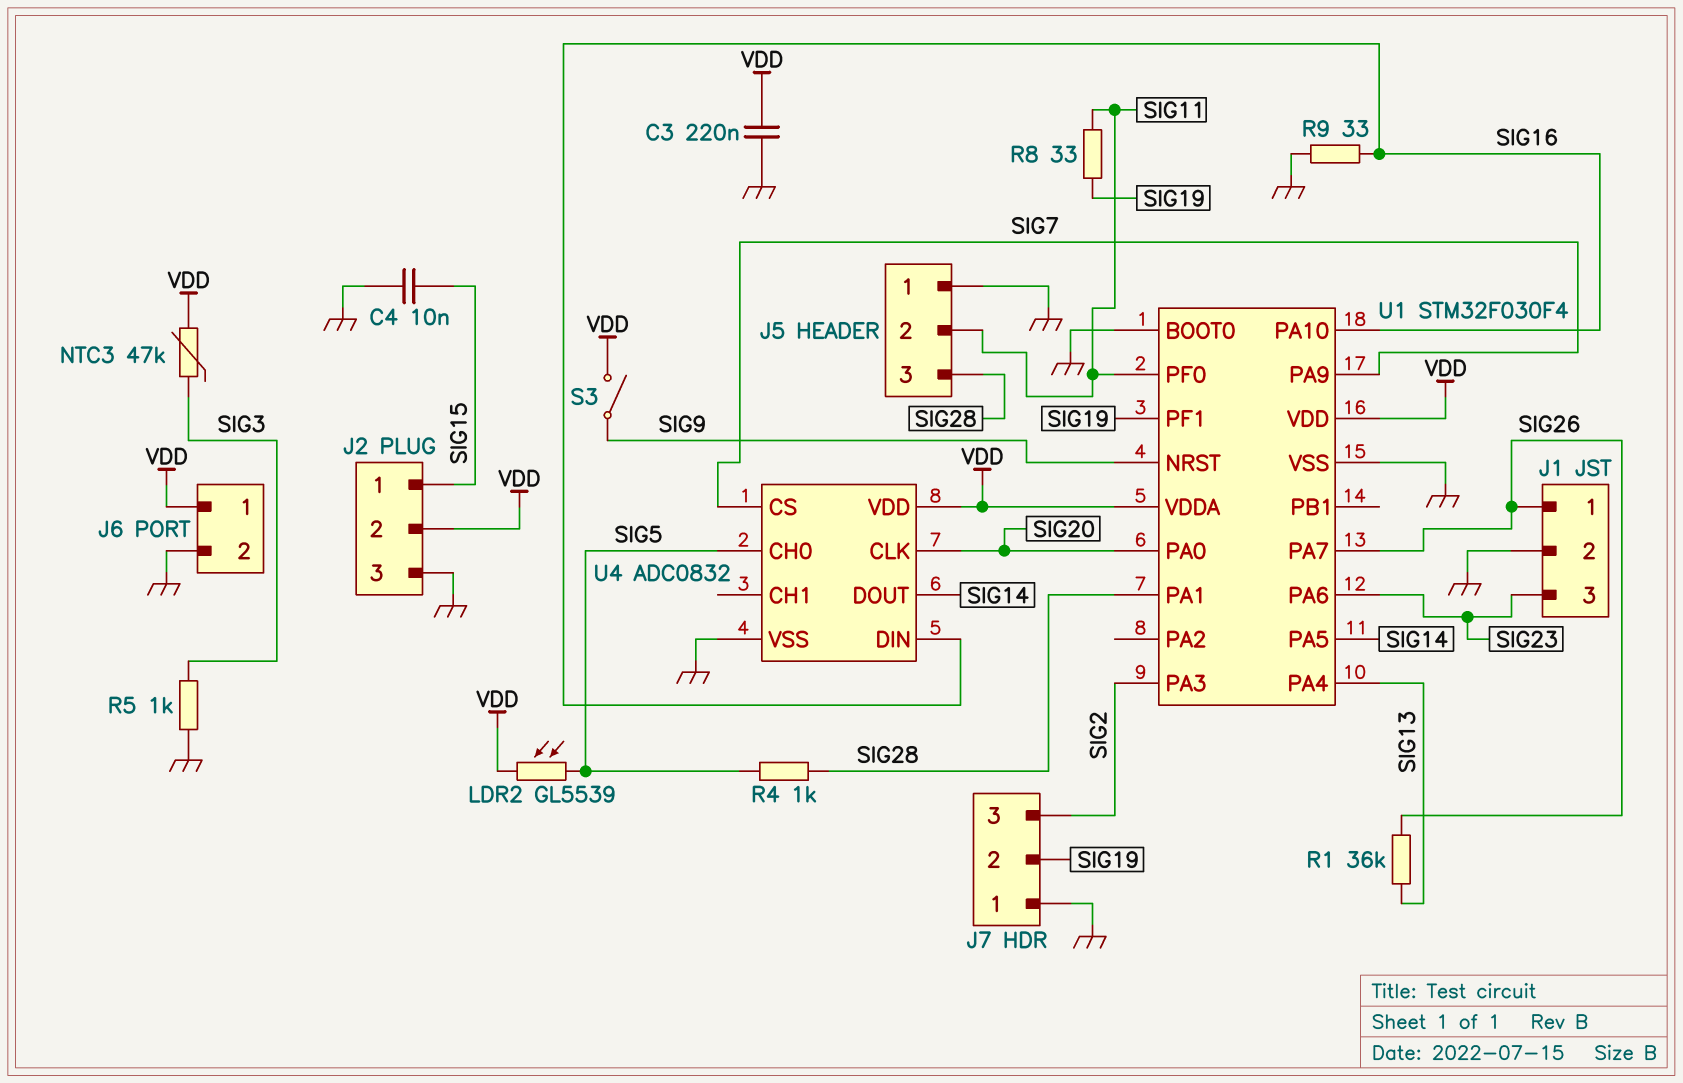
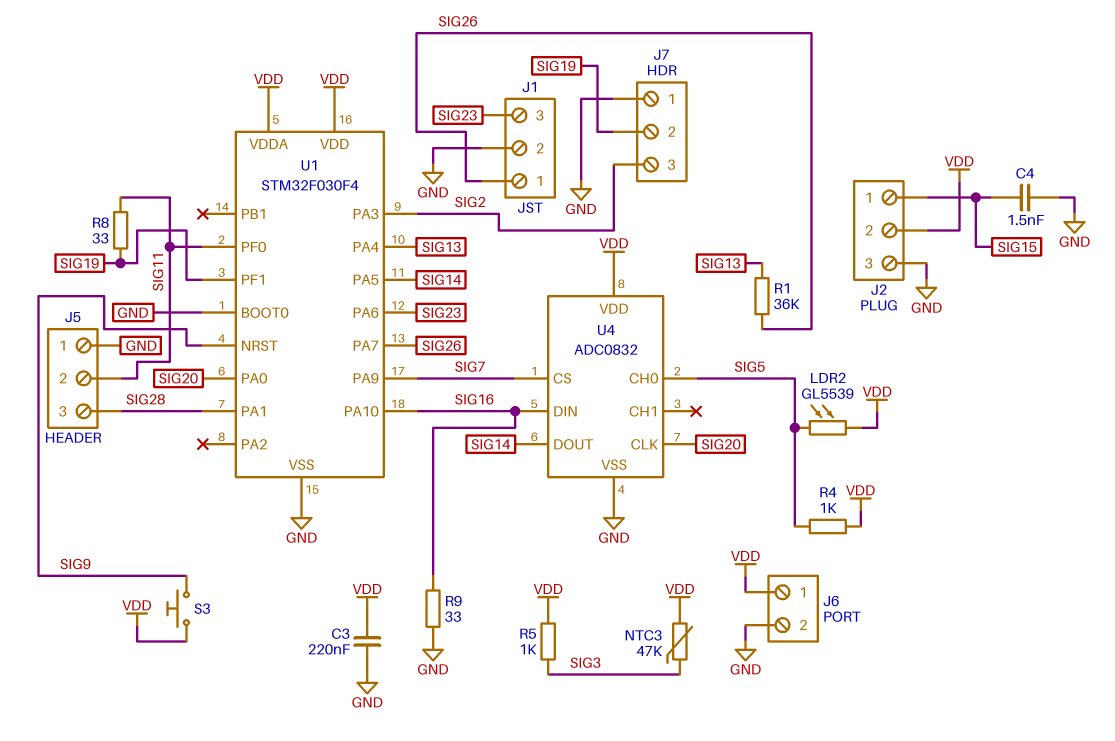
C4: 10nF (GND, SIG15) -> 1.5nF (GND, SIG15)
R4: 1k (SIG5, SIG28) -> 1k (SIG5, VDD)
R5: 1k (GND, SIG3) -> 1k (SIG3, VDD)
S3: switch (SIG9, VDD) -> button (SIG9, VDD)

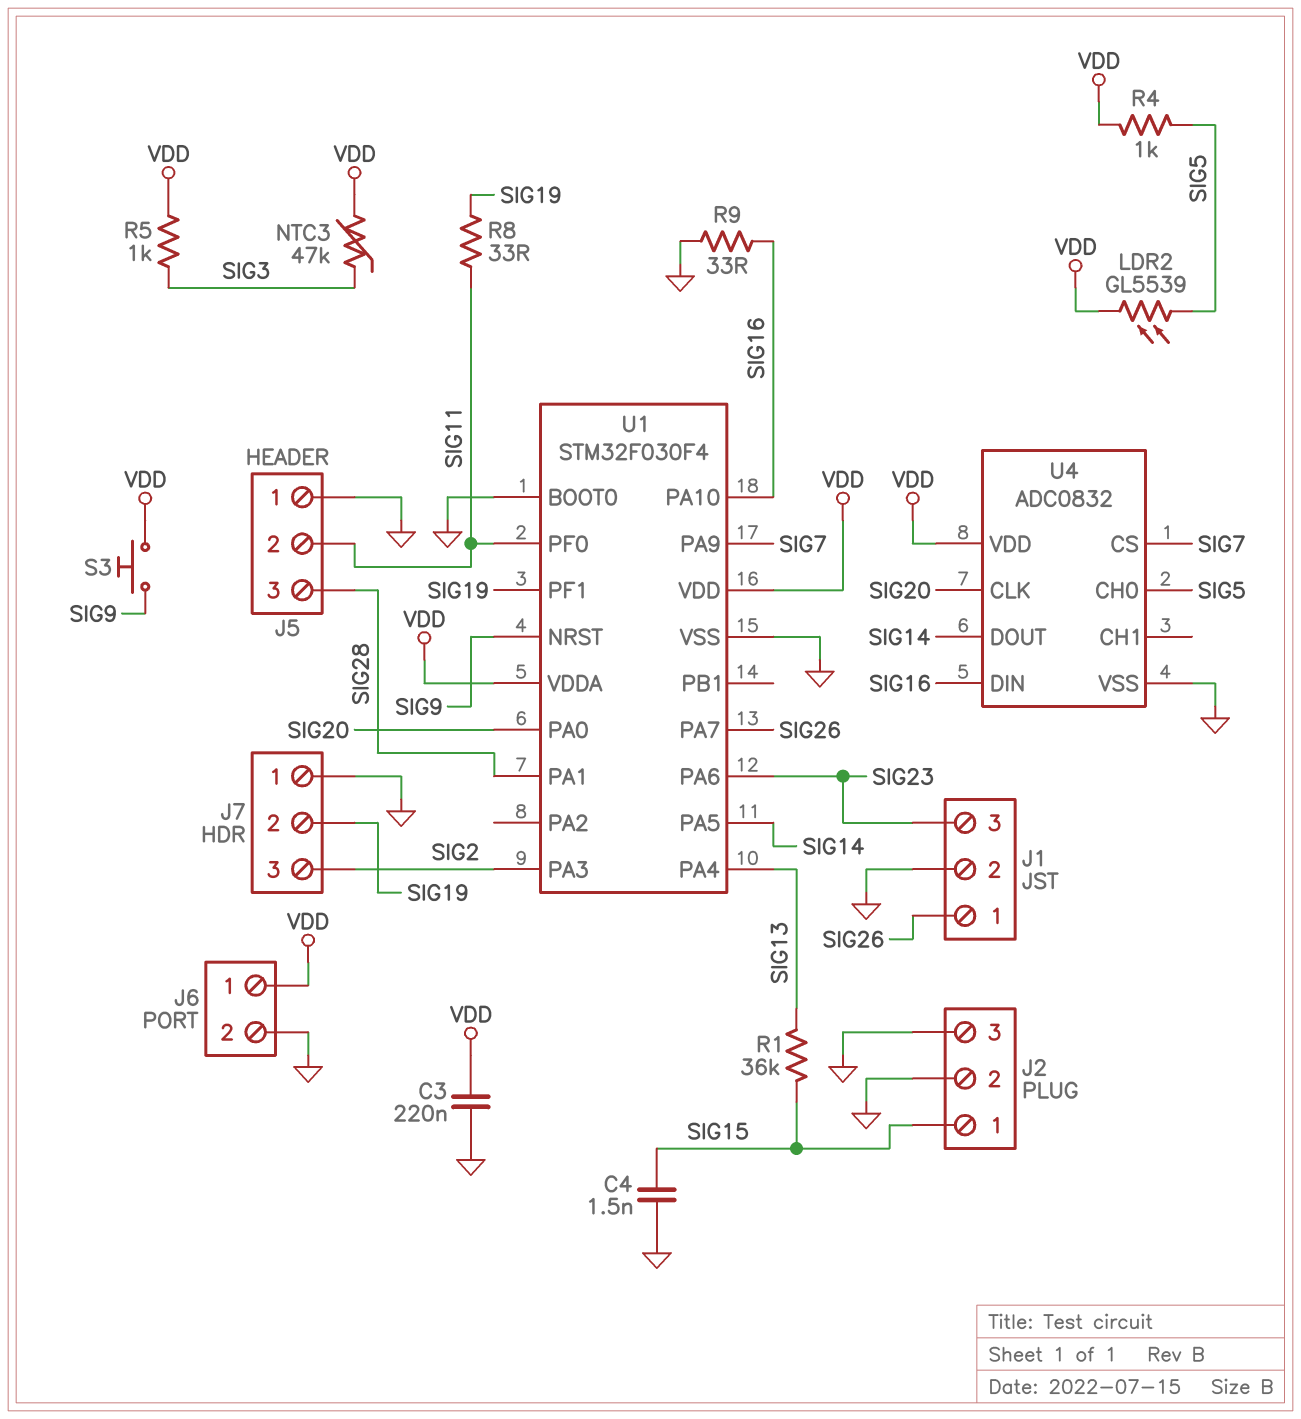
J2 pin 2: VDD -> GND
R1: 36k (SIG13, SIG26) -> 36k (SIG13, SIG15)

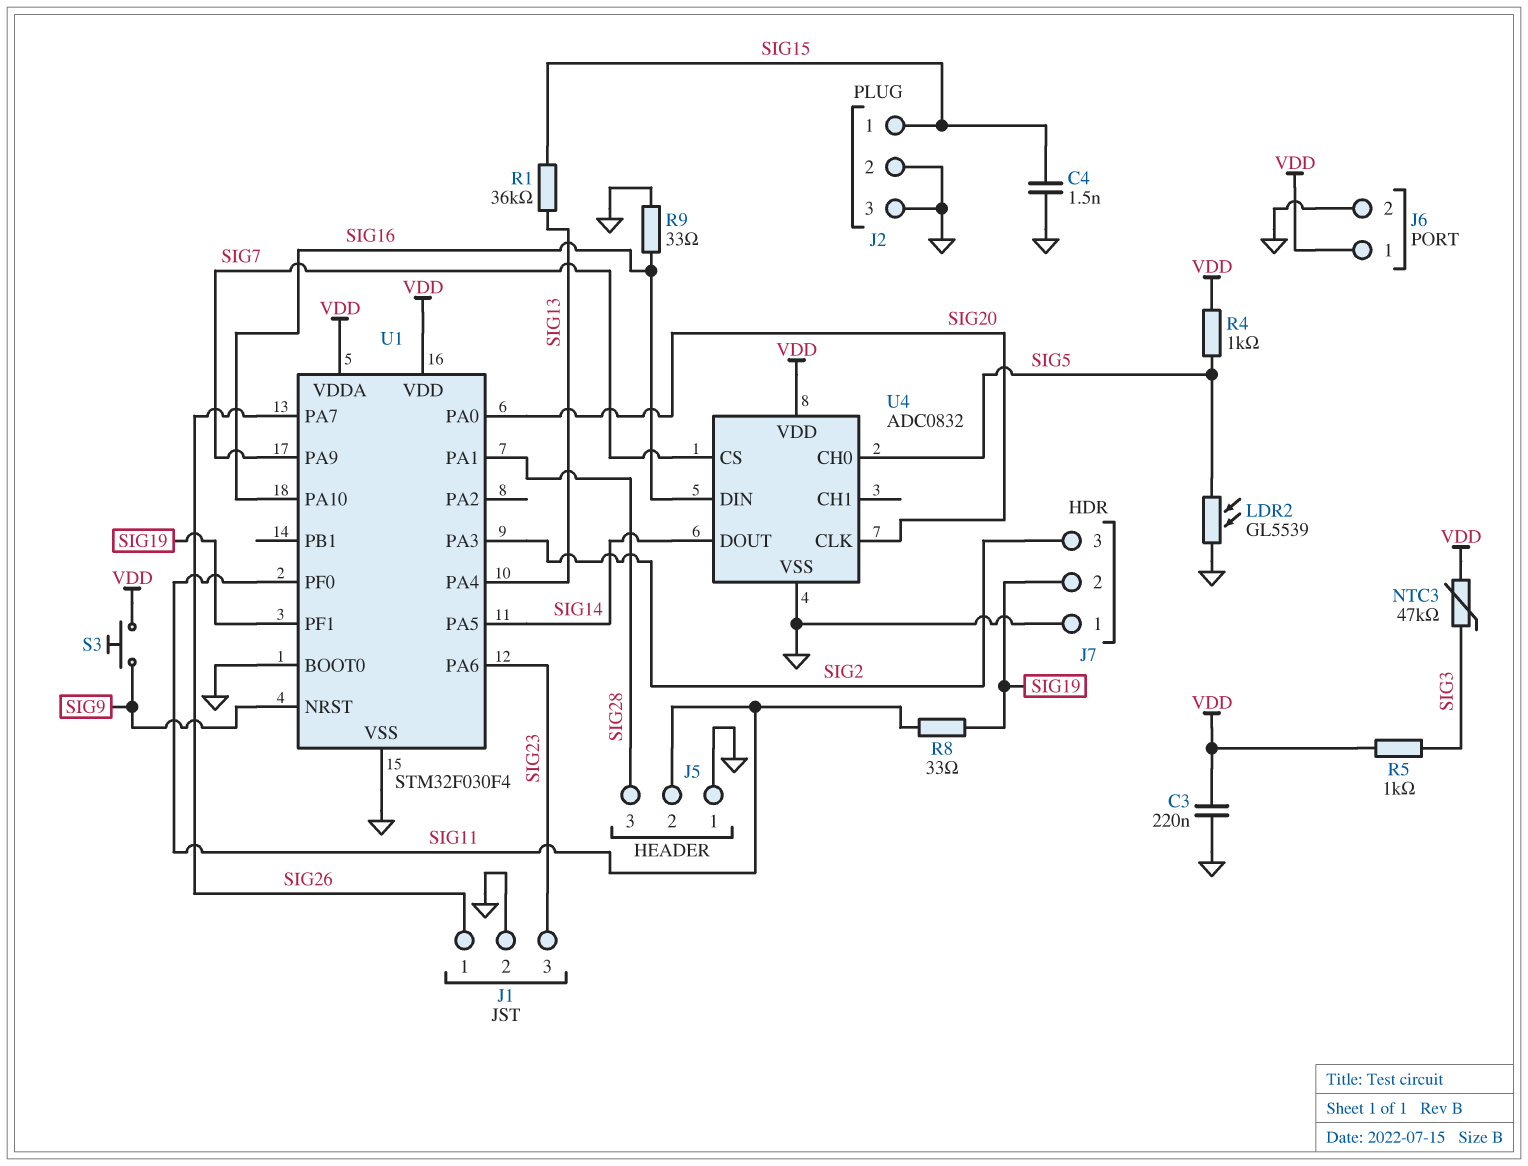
LDR2: GL5539 (SIG5, VDD) -> GL5539 (GND, SIG5)

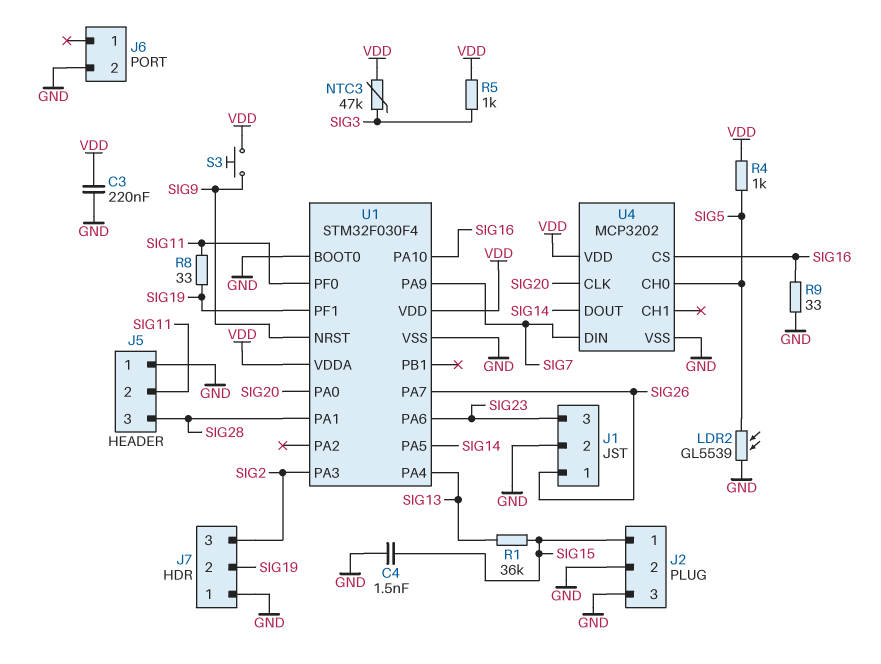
J6 pin 1: VDD -> none
U4: ADC0832 -> MCP3202
U4 pin CS: SIG7 -> SIG16
U4 pin DIN: SIG16 -> SIG7

